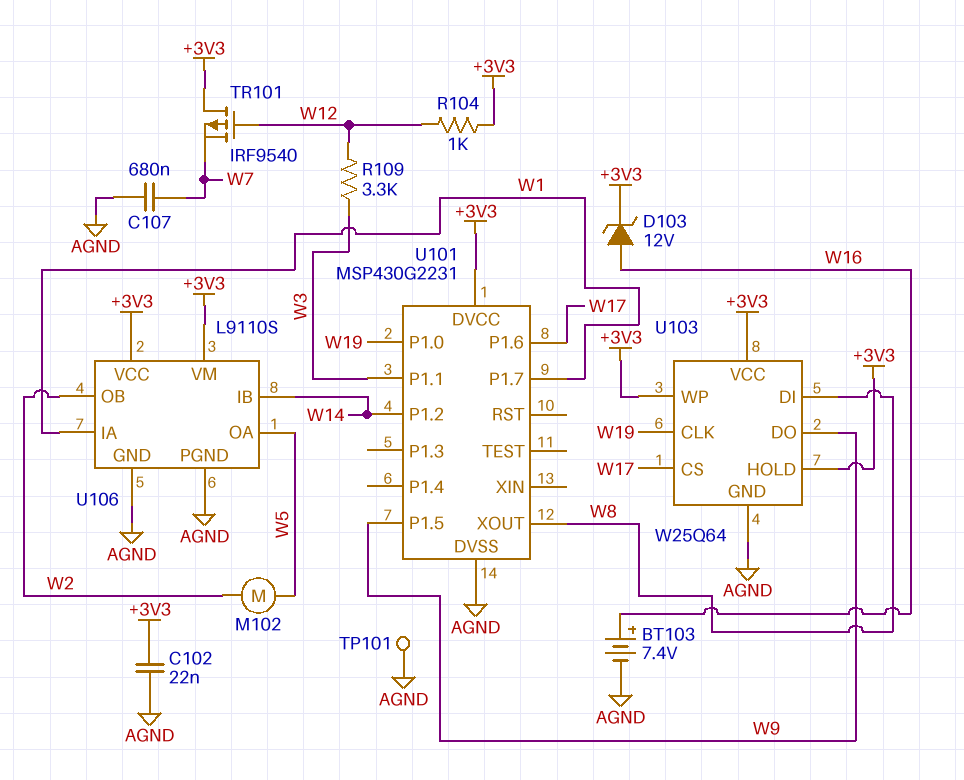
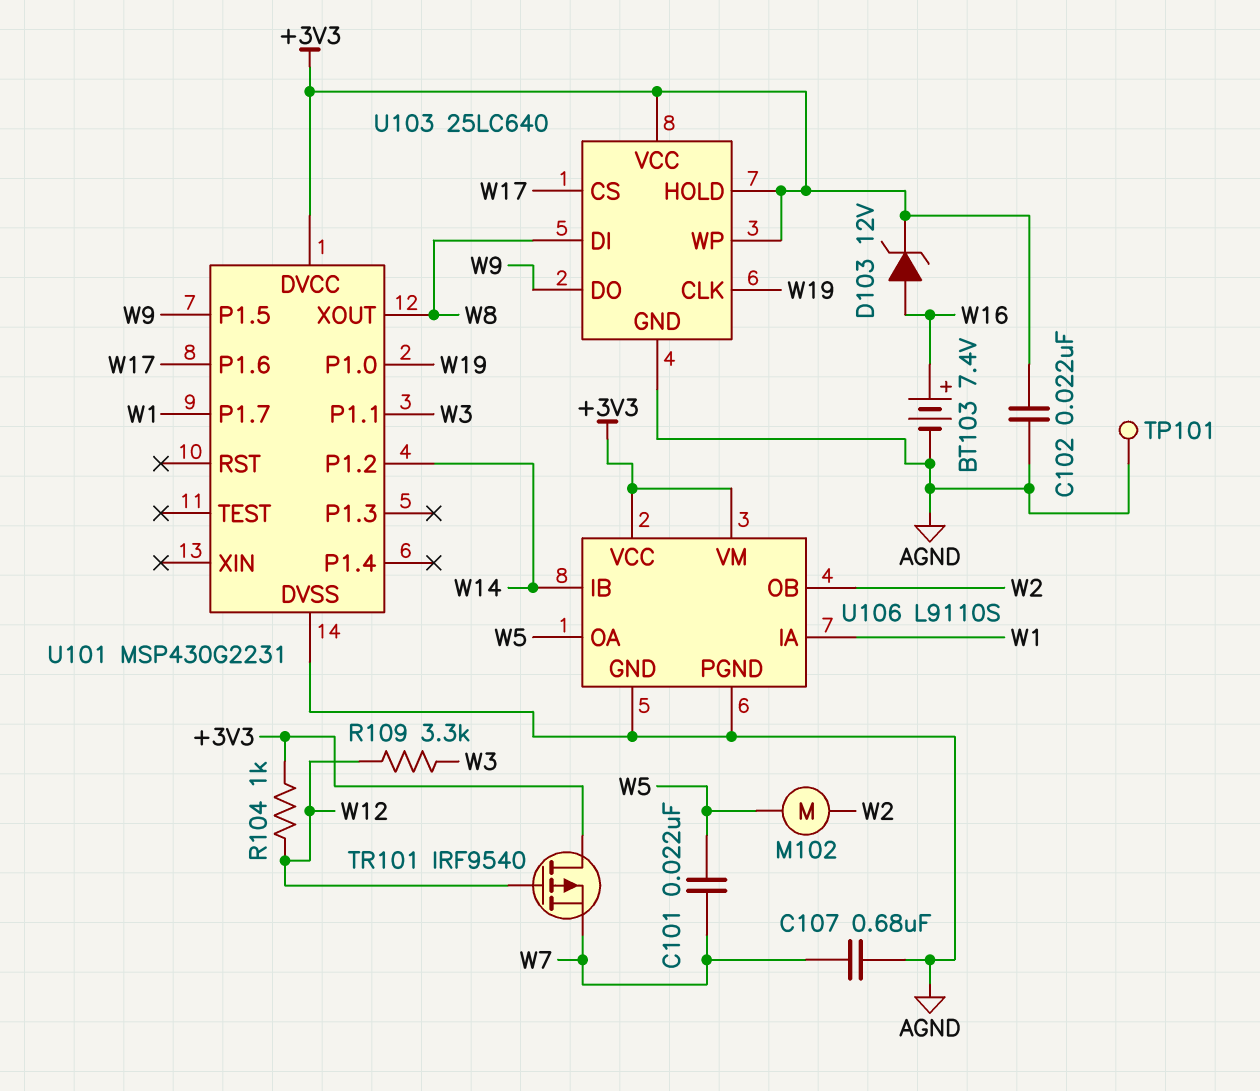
C101: none -> 22nF (W5, W7)
U103: W25Q64 -> 25LC640

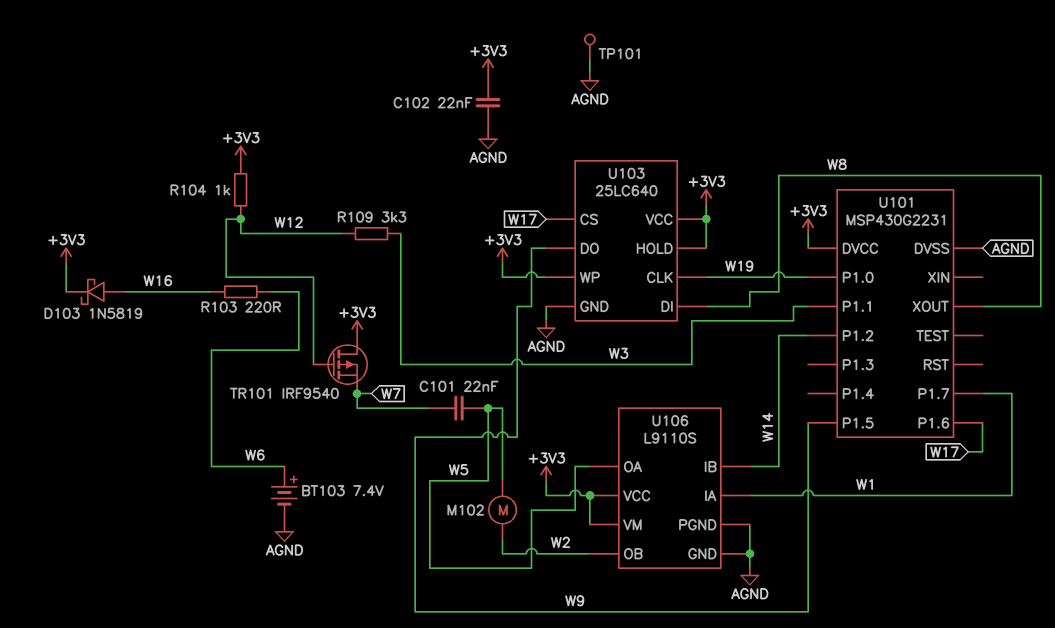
BT103: 7.4V (plus W16, minus AGND) -> 7.4V (plus W6, minus AGND)
C107: 680nF (AGND, W7) -> none
D103: zener 12V (A W16, K +3V3) -> schottky 1N5819 (A W16, K +3V3)
R103: none -> 220 (W6, W16)

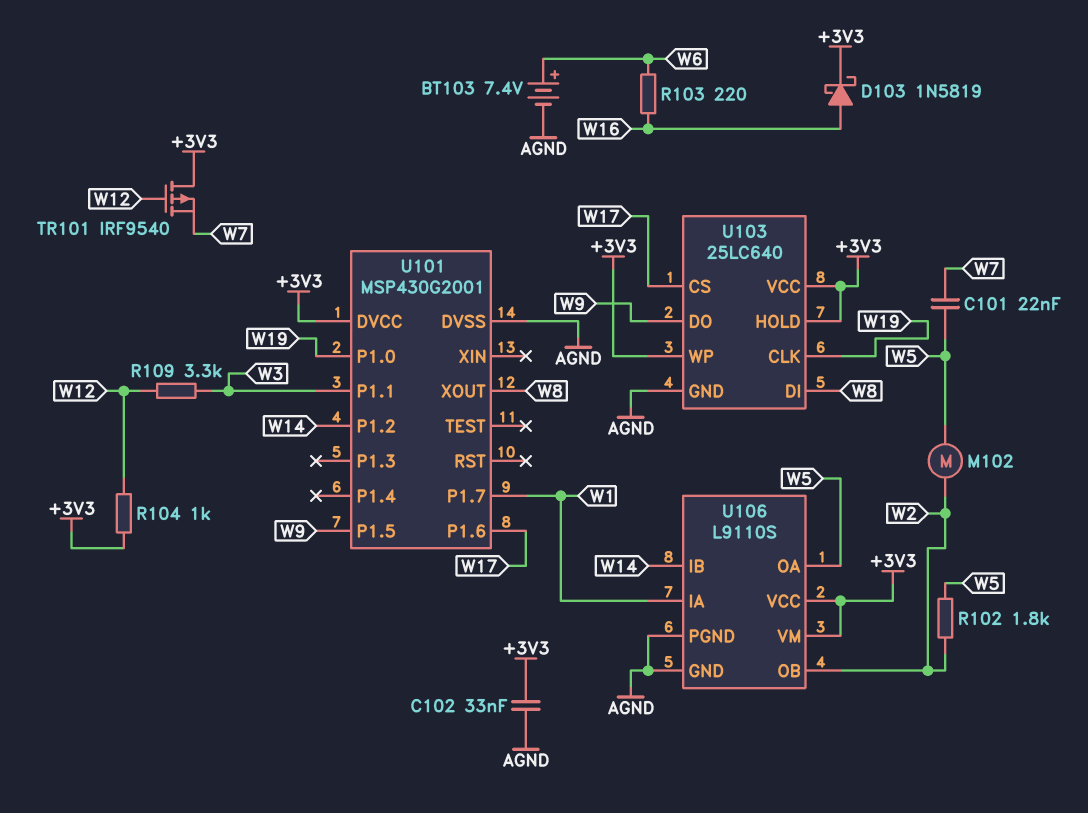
C102: 22nF (+3V3, AGND) -> 33nF (+3V3, AGND)
R102: none -> 1.8k (W2, W5)
TP101: test point (AGND) -> none
U101: MSP430G2231 -> MSP430G2001

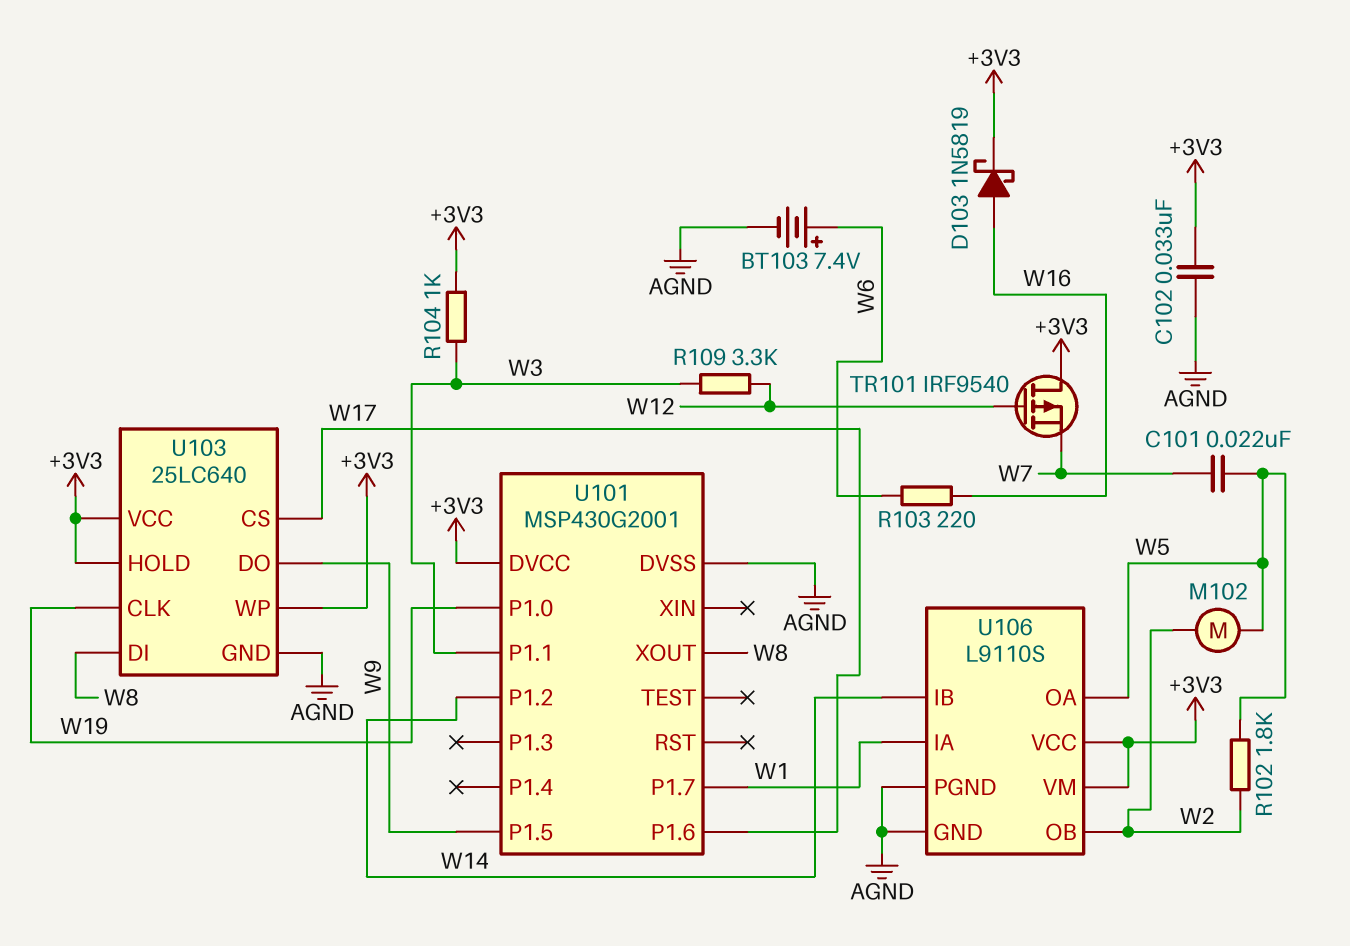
R104: 1k (+3V3, W12) -> 1k (+3V3, W3)

